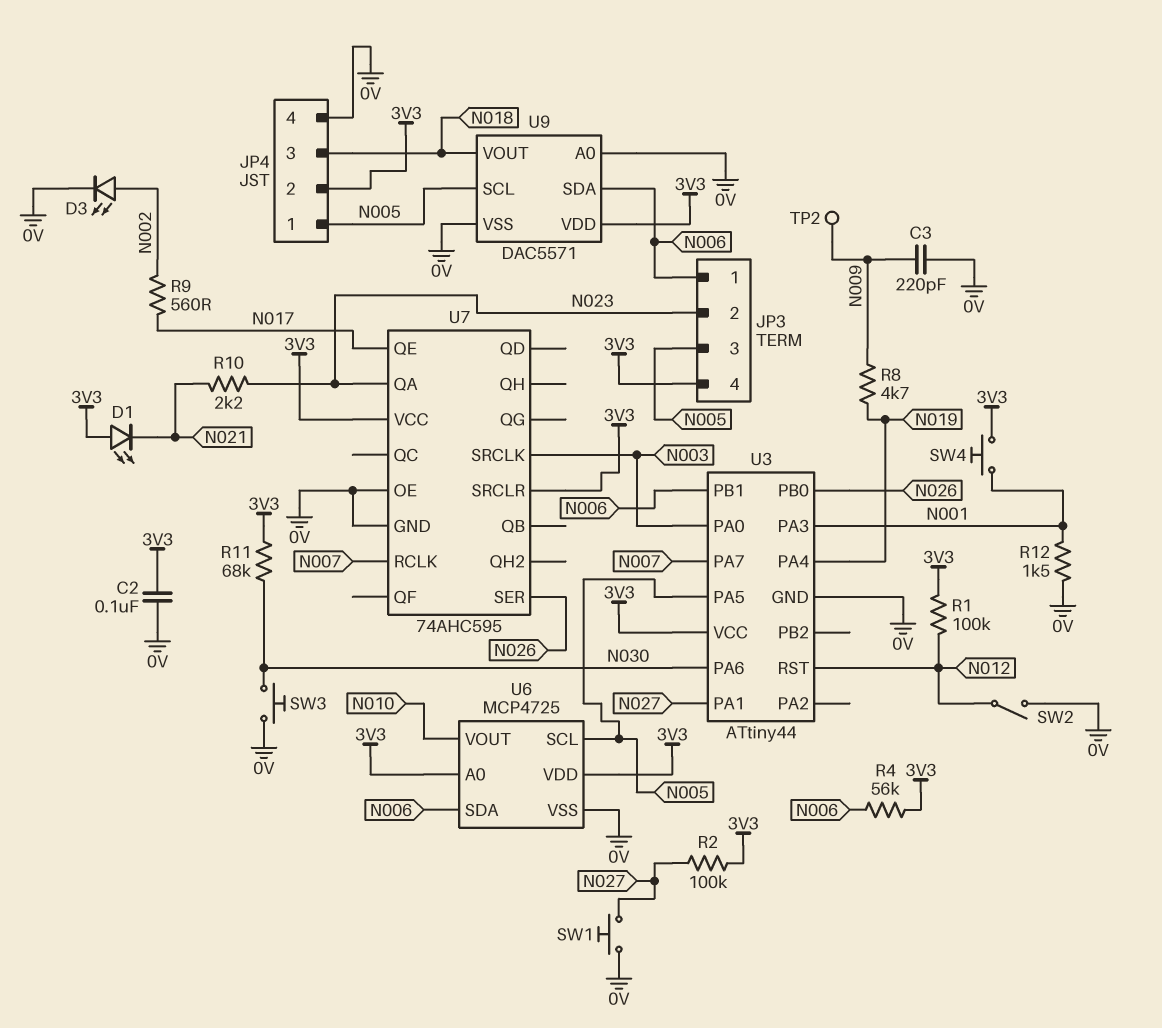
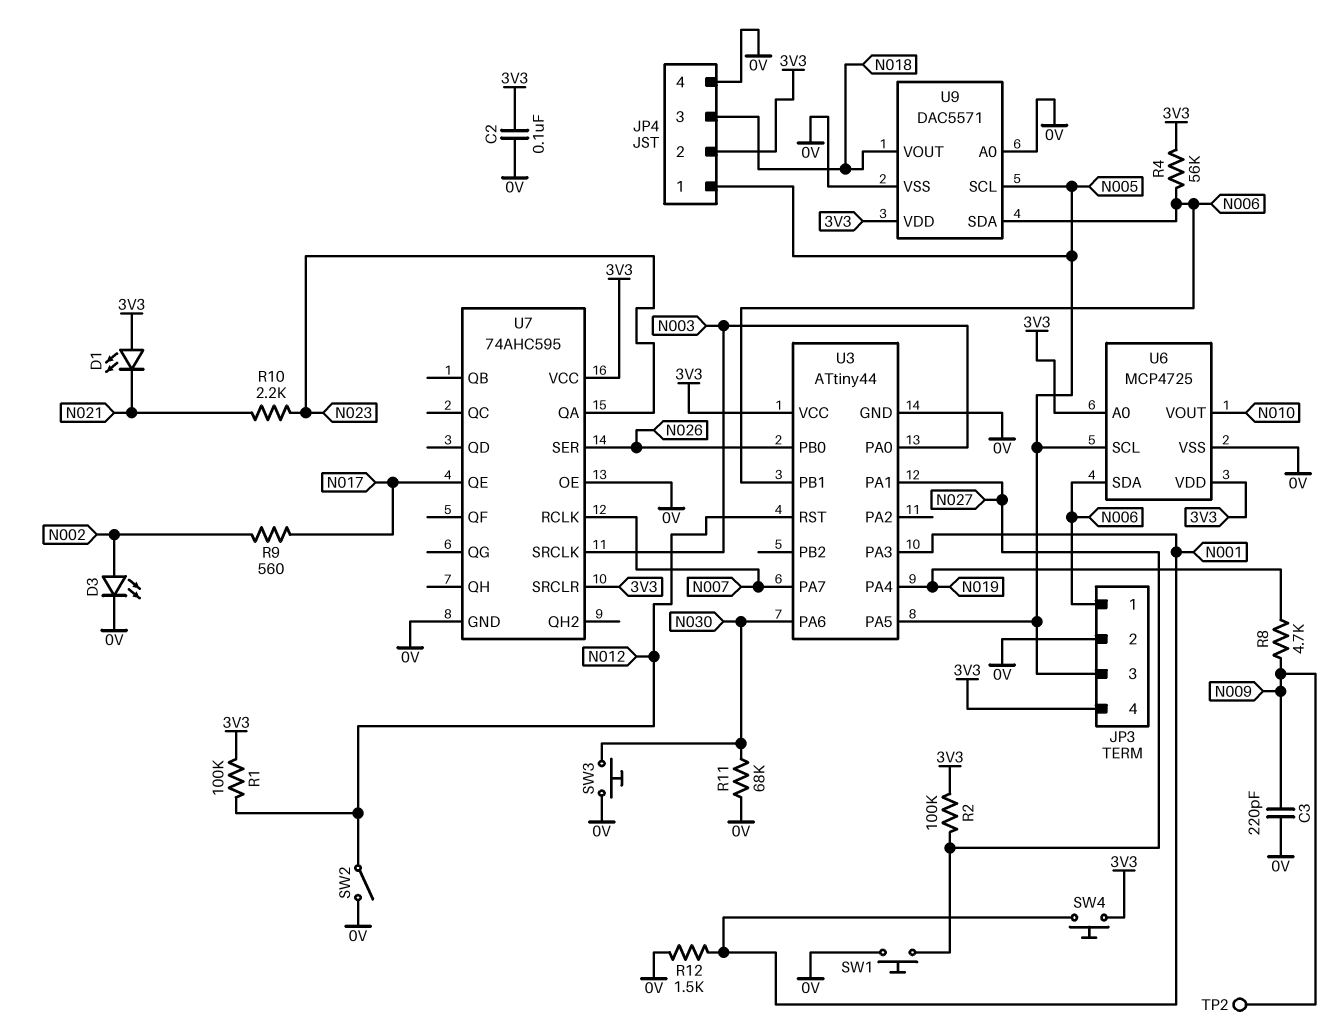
JP3 pin 2: N023 -> 0V
R11: 68k (3V3, N030) -> 68k (0V, N030)

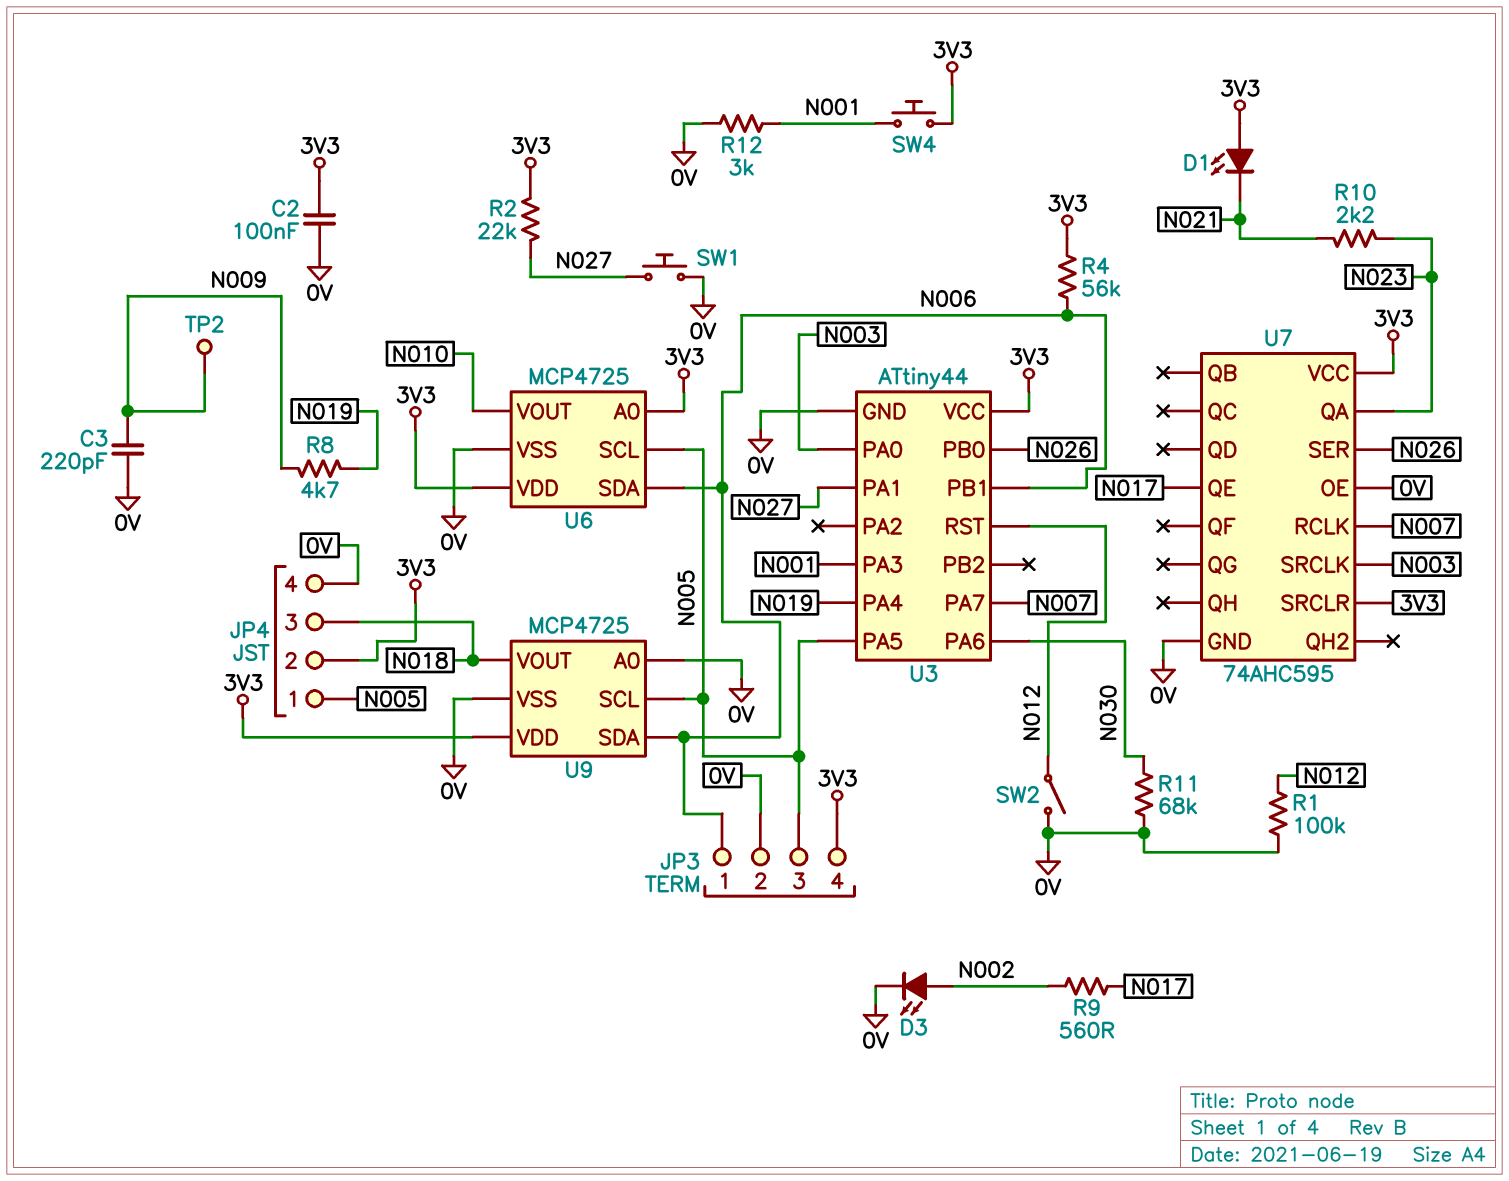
R1: 100k (3V3, N012) -> 100k (0V, N012)
R2: 100k (3V3, N027) -> 22k (3V3, N027)
R12: 1.5k (0V, N001) -> 3k (0V, N001)
SW3: button (0V, N030) -> none
U9: DAC5571 -> MCP4725

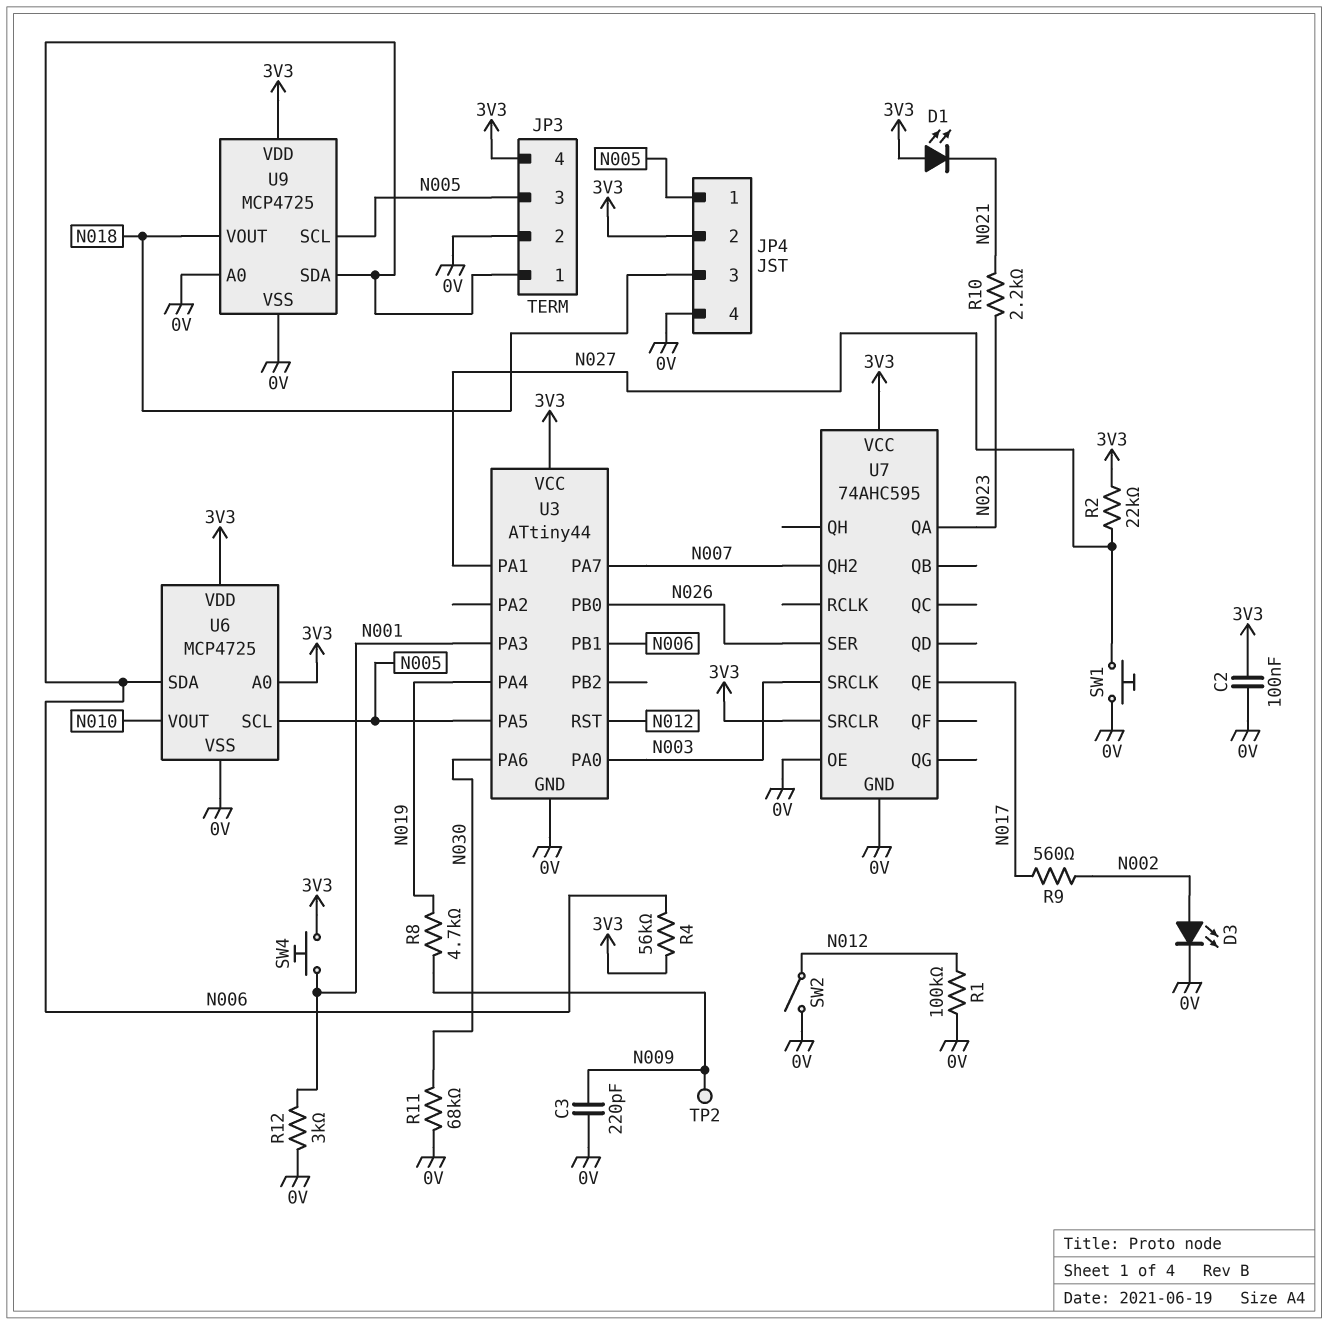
U7 pin QH2: none -> N007
U7 pin RCLK: N007 -> none

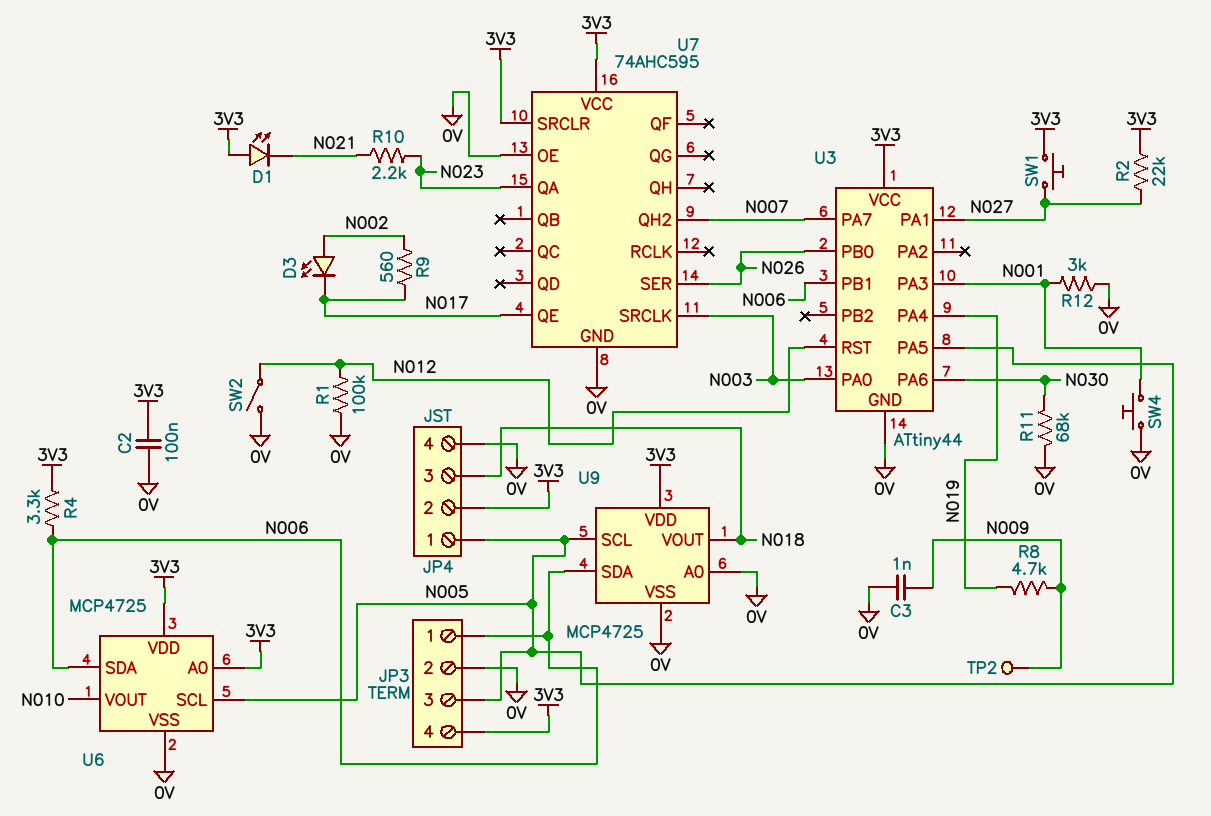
C3: 220pF (0V, N009) -> 1nF (0V, N009)
D3: LED (A N002, K 0V) -> LED (A N002, K N017)
R4: 56k (3V3, N006) -> 3.3k (3V3, N006)
SW1: button (0V, N027) -> button (3V3, N027)
SW4: button (3V3, N001) -> button (0V, N001)

